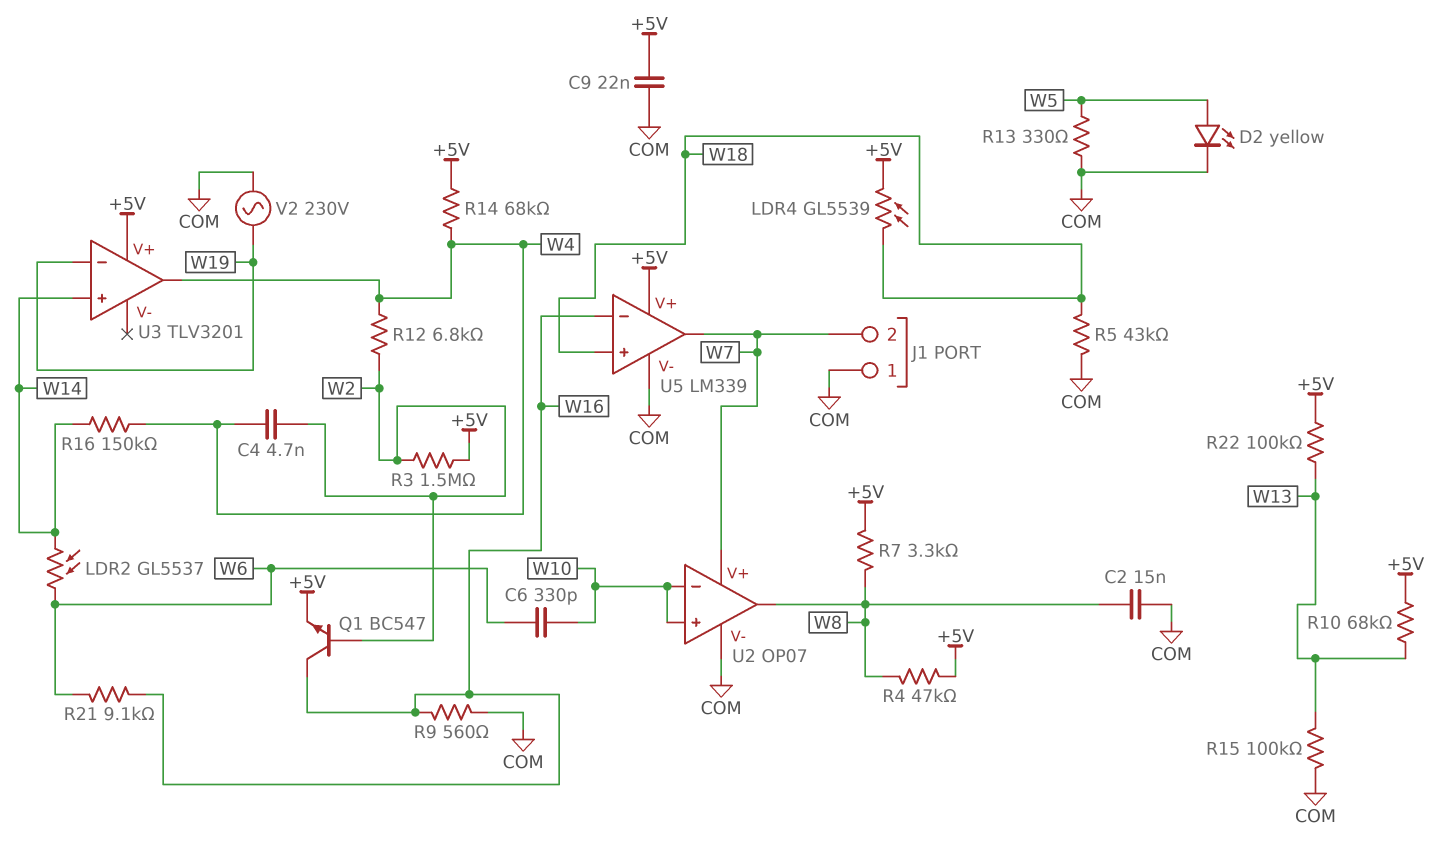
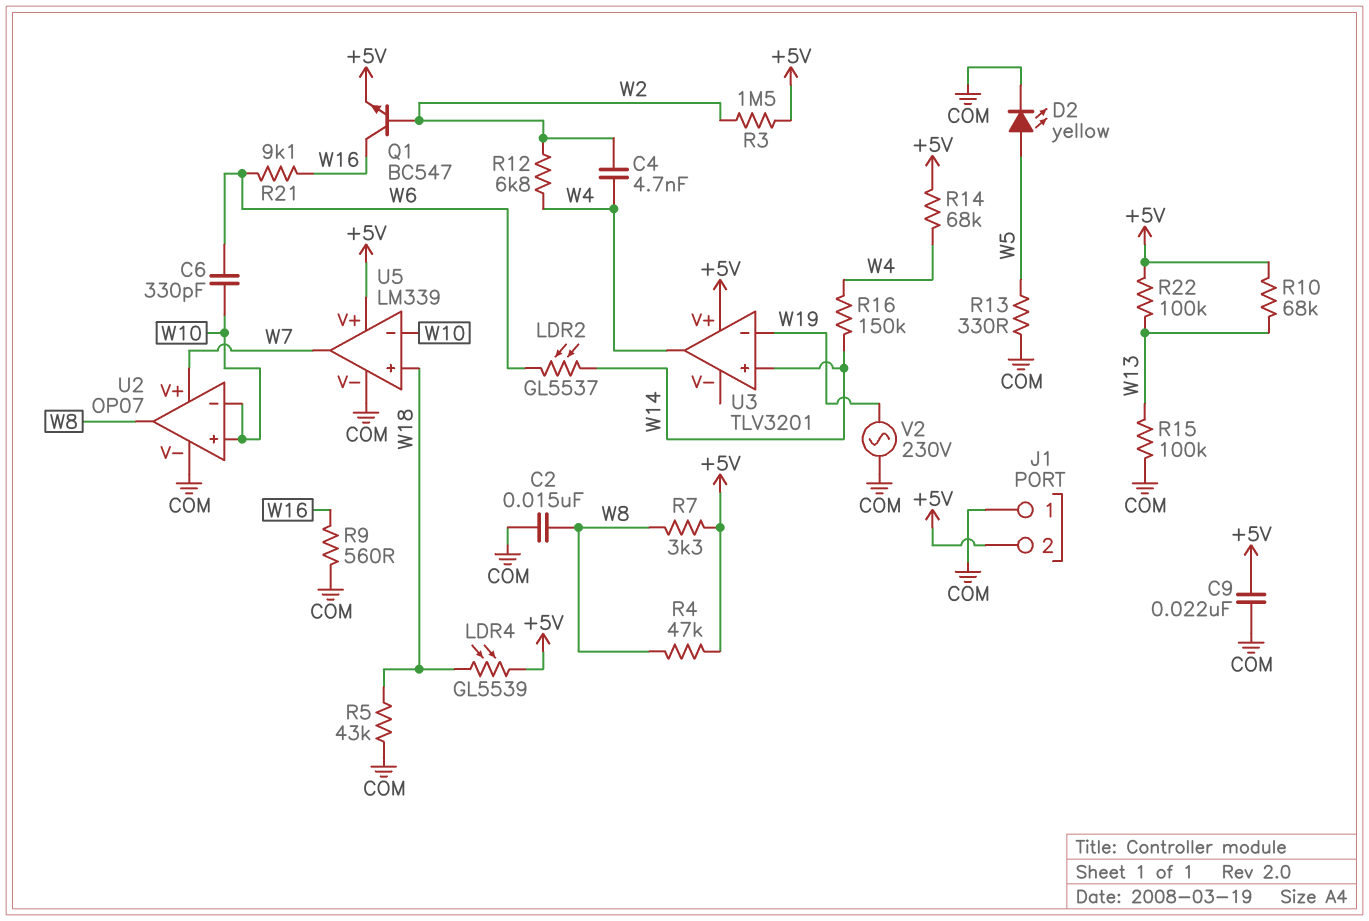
J1 pin 2: W7 -> +5V
U5 pin in-: W16 -> W10

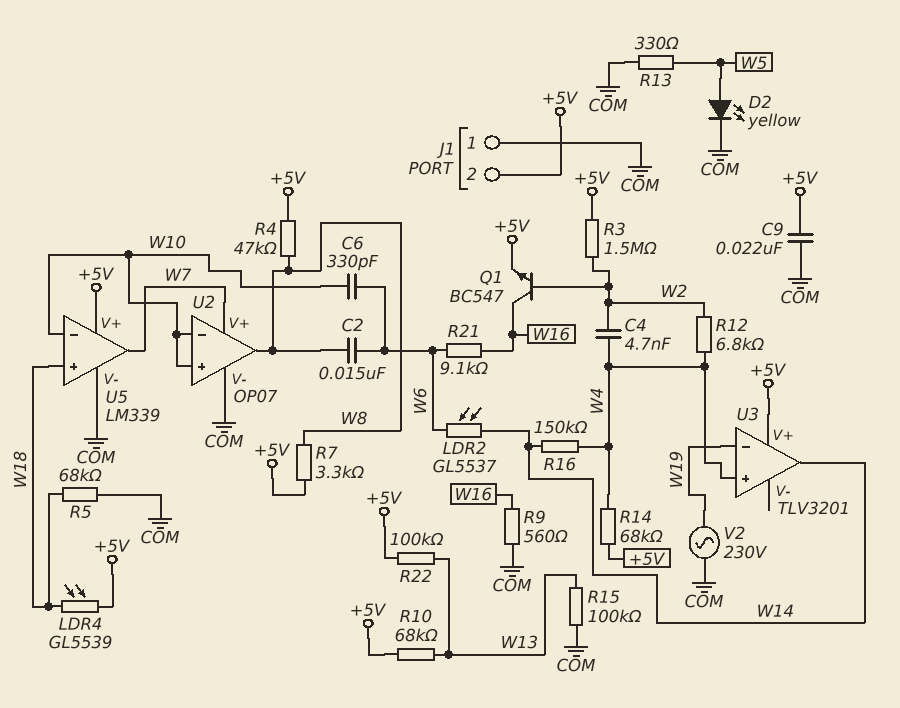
C2: 15nF (COM, W8) -> 15nF (W6, W8)
R5: 43k (COM, W18) -> 68k (COM, W18)
U3 pin in+: W14 -> W4
U3 pin out: W4 -> W14

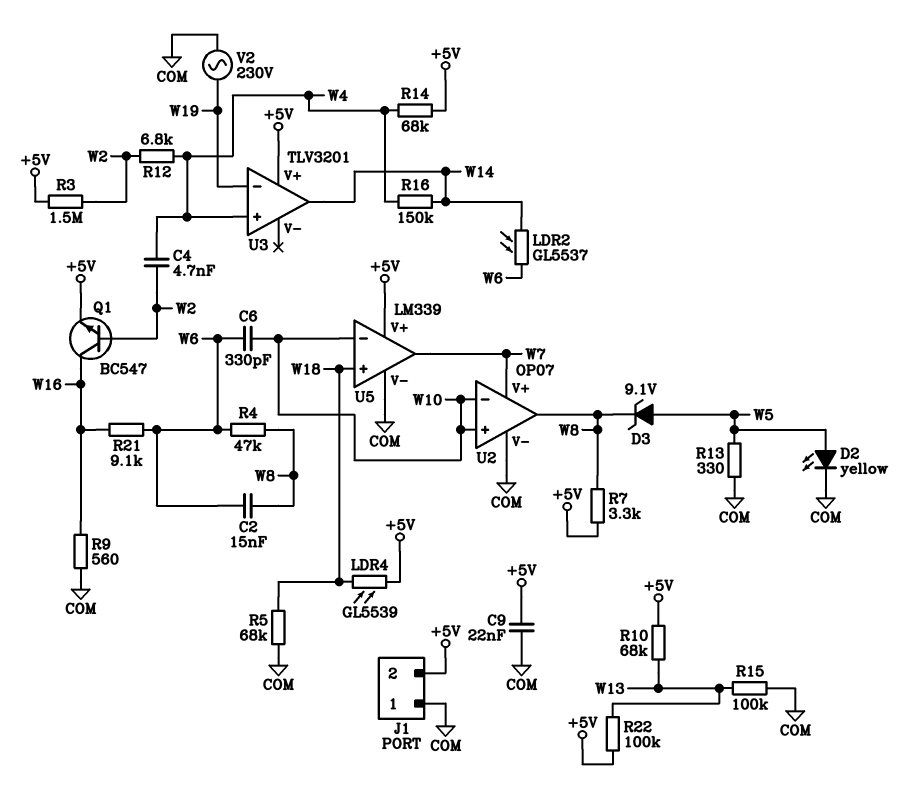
D3: none -> zener 9.1V (A W5, K W8)
R4: 47k (+5V, W8) -> 47k (W6, W8)

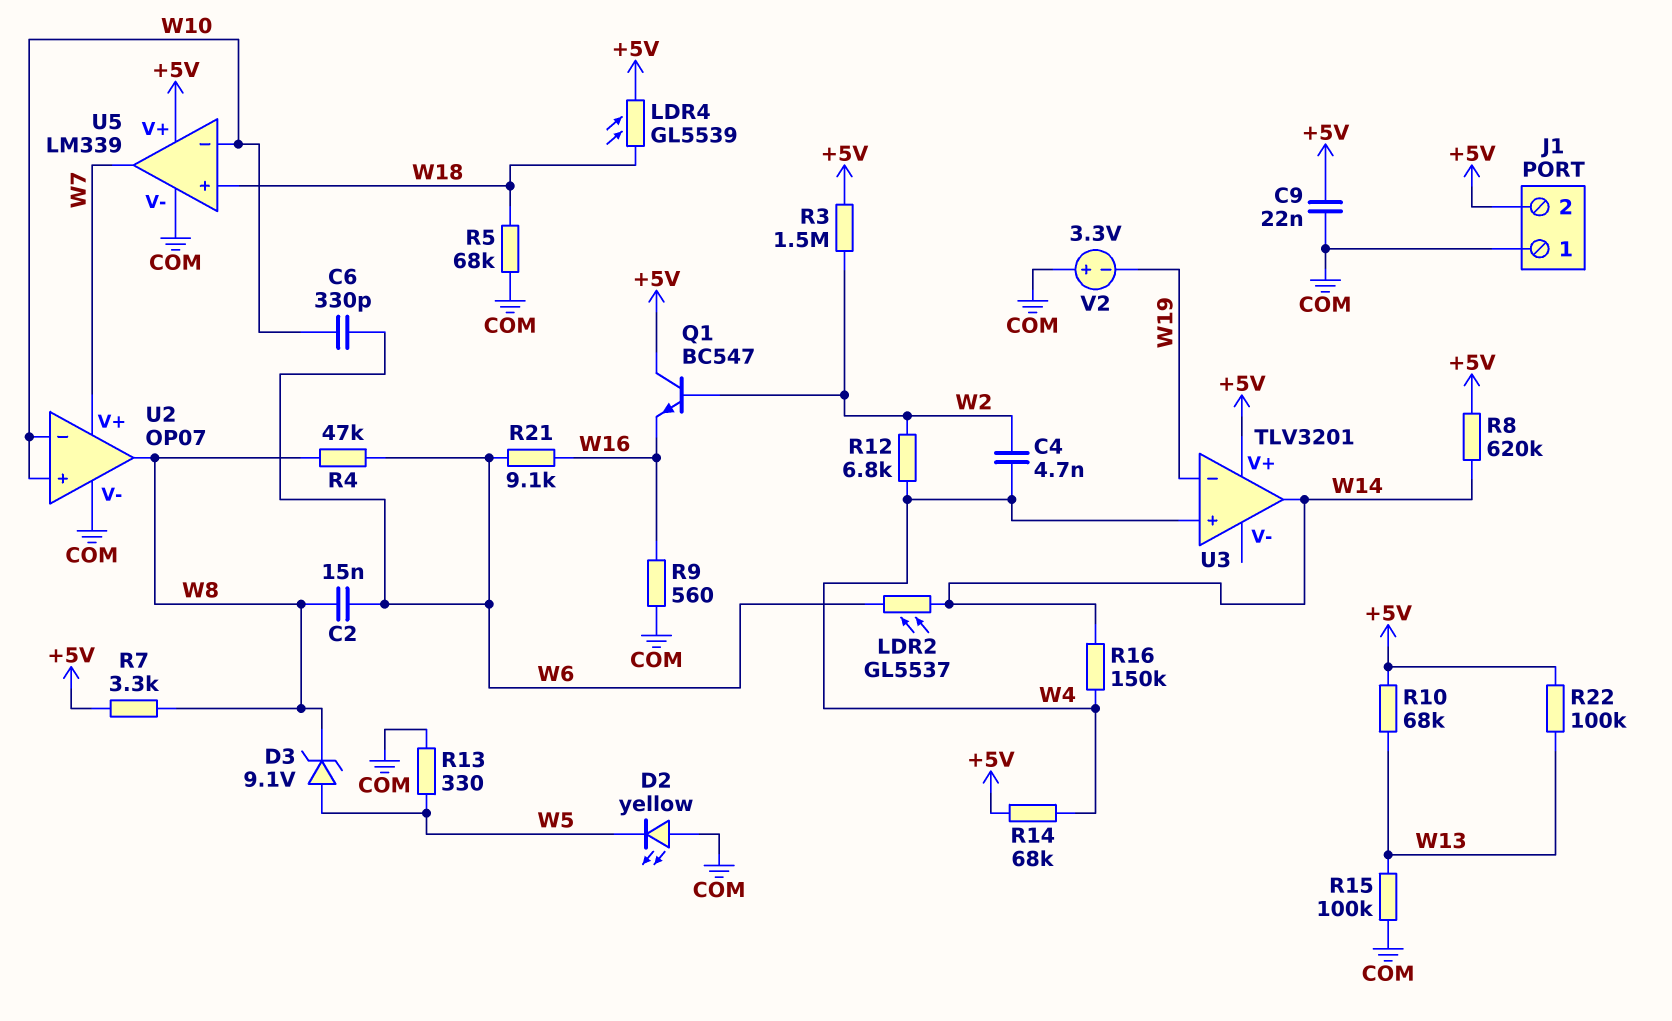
D2: LED yellow (A W5, K COM) -> LED yellow (A COM, K W5)
Q1: NPN BC547 (B W2, C W16, E +5V) -> NPN BC547 (B W2, C +5V, E W16)
R8: none -> 620k (+5V, W14)
V2: AC 230V (COM, W19) -> 3.3V (plus COM, minus W19)

